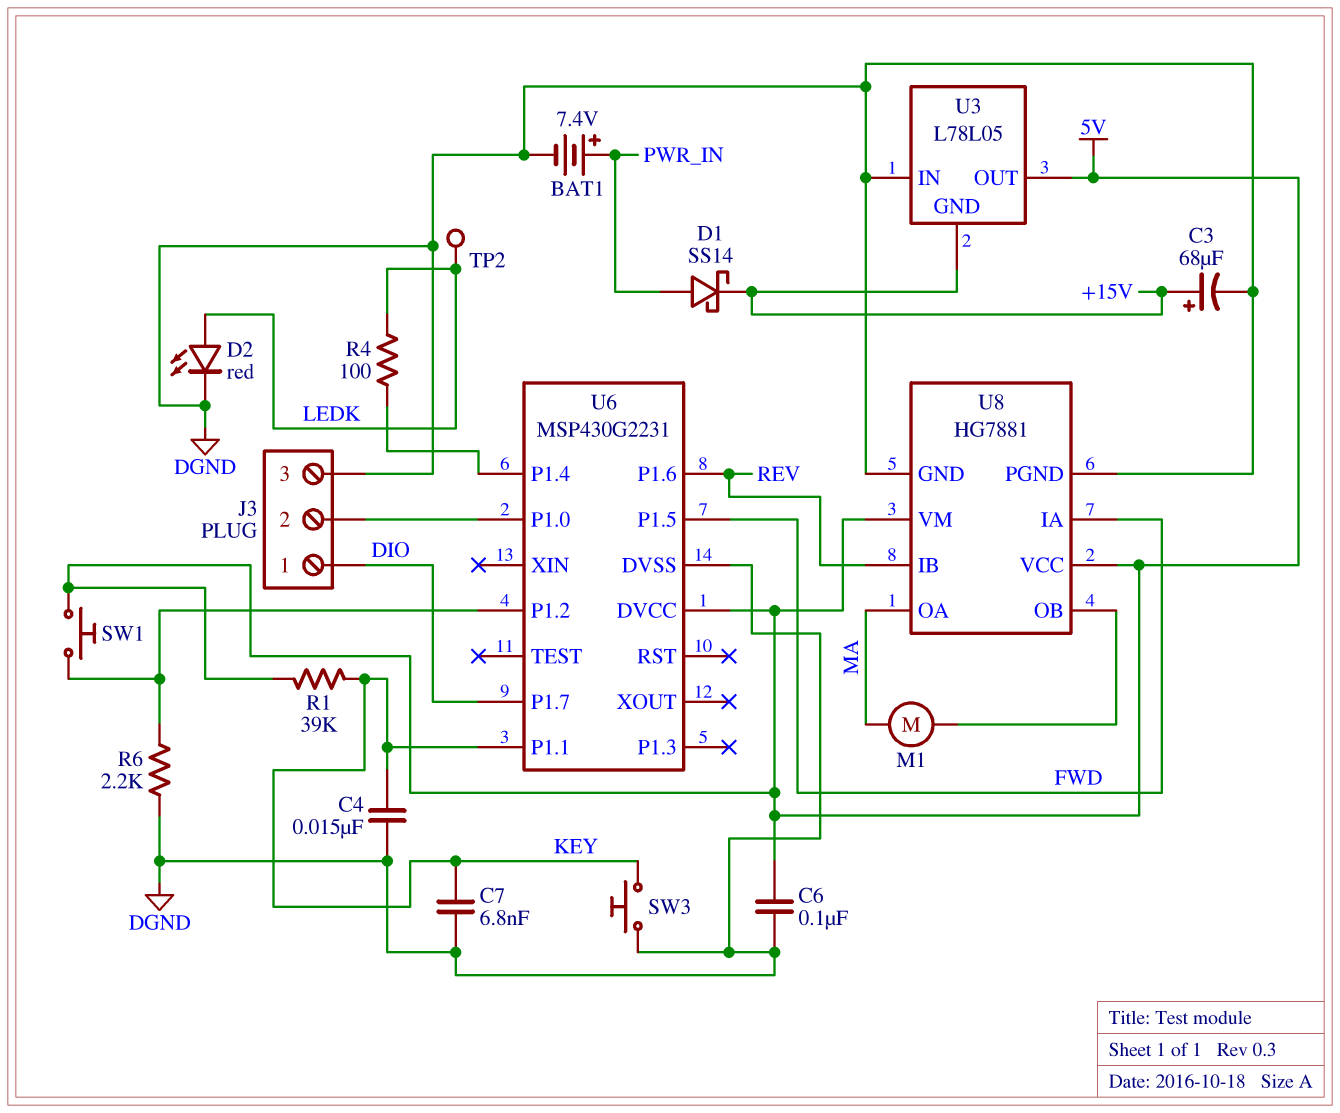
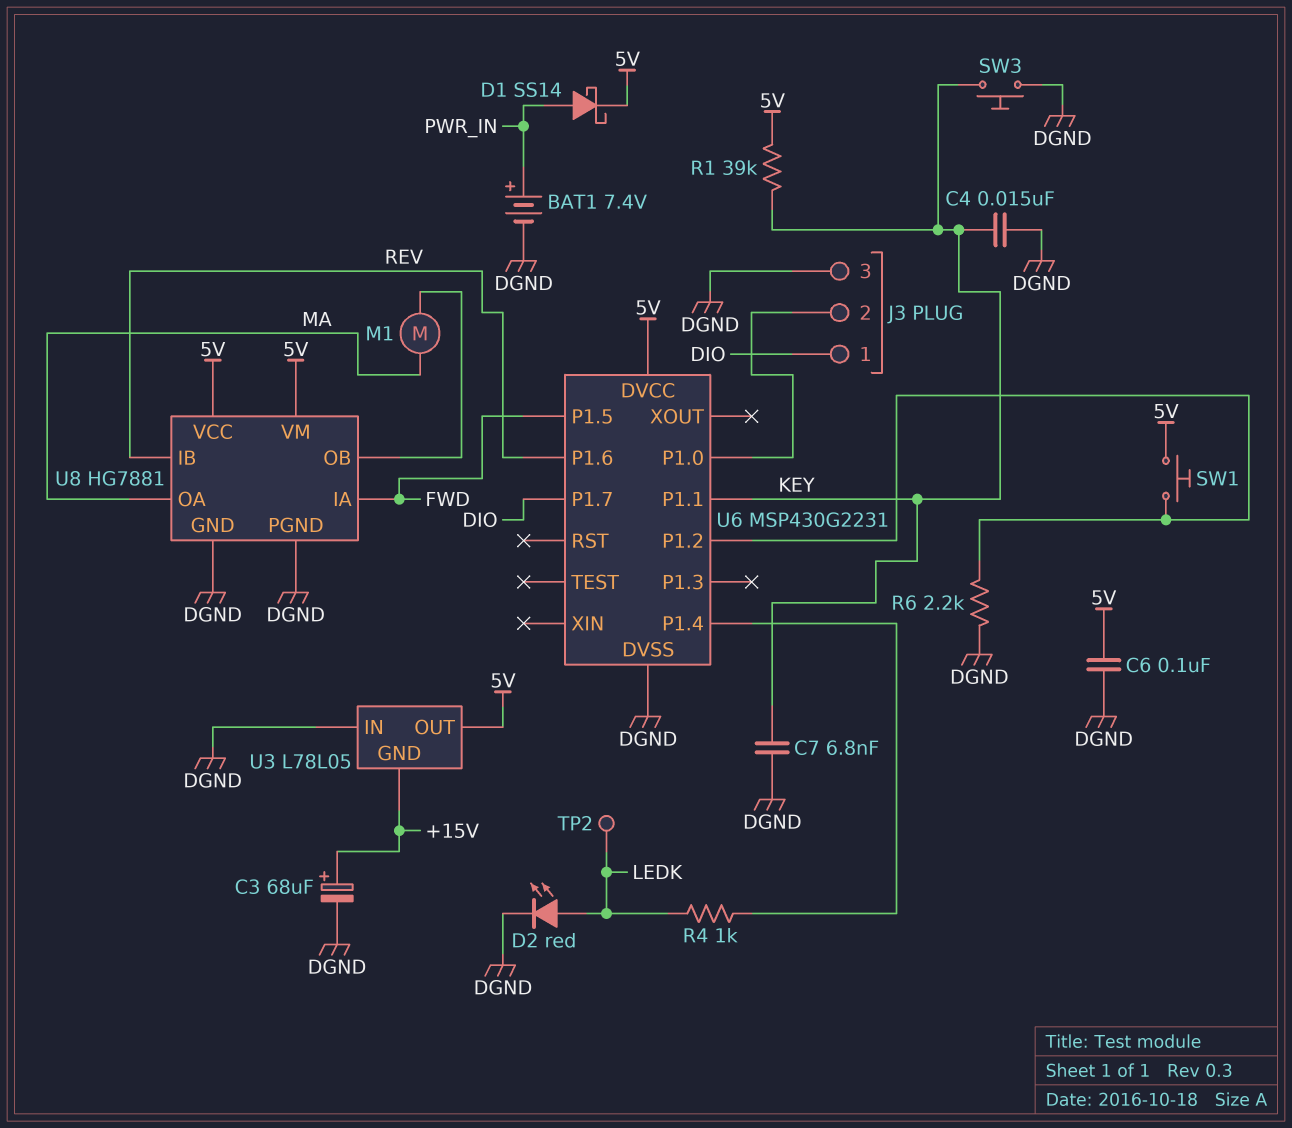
D1: schottky SS14 (A PWR_IN, K +15V) -> schottky SS14 (A PWR_IN, K 5V)
R4: 100 (LEDK, U6/P1.4) -> 1k (LEDK, U6/P1.4)

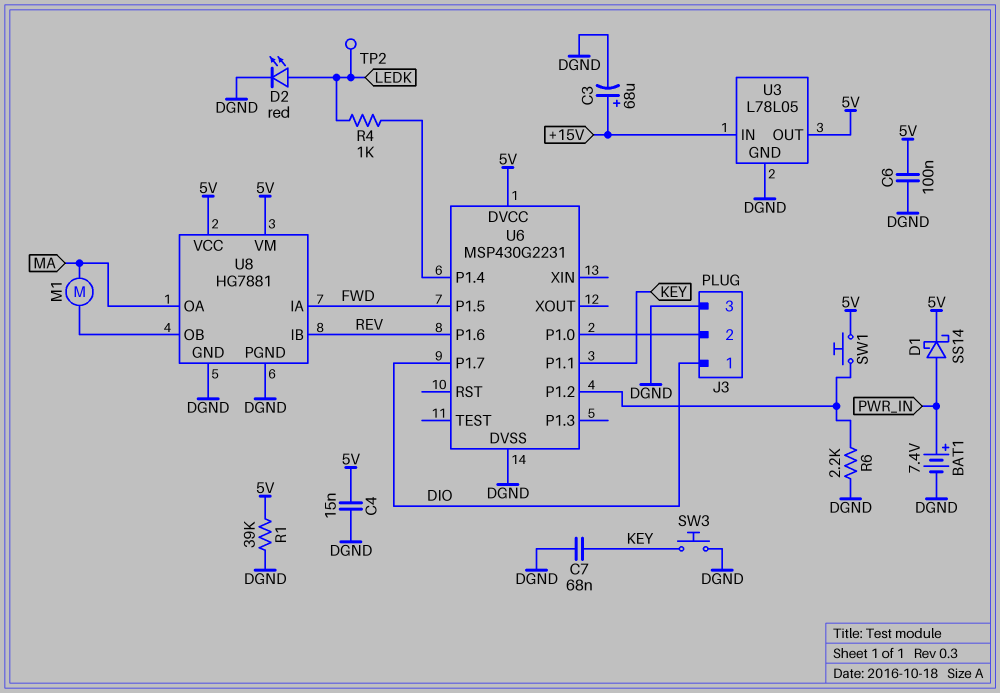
C4: 15nF (DGND, KEY) -> 15nF (5V, DGND)
C7: 6.8nF (DGND, KEY) -> 68nF (DGND, KEY)
R1: 39k (5V, KEY) -> 39k (5V, DGND)
U3 pin GND: +15V -> DGND
U3 pin IN: DGND -> +15V

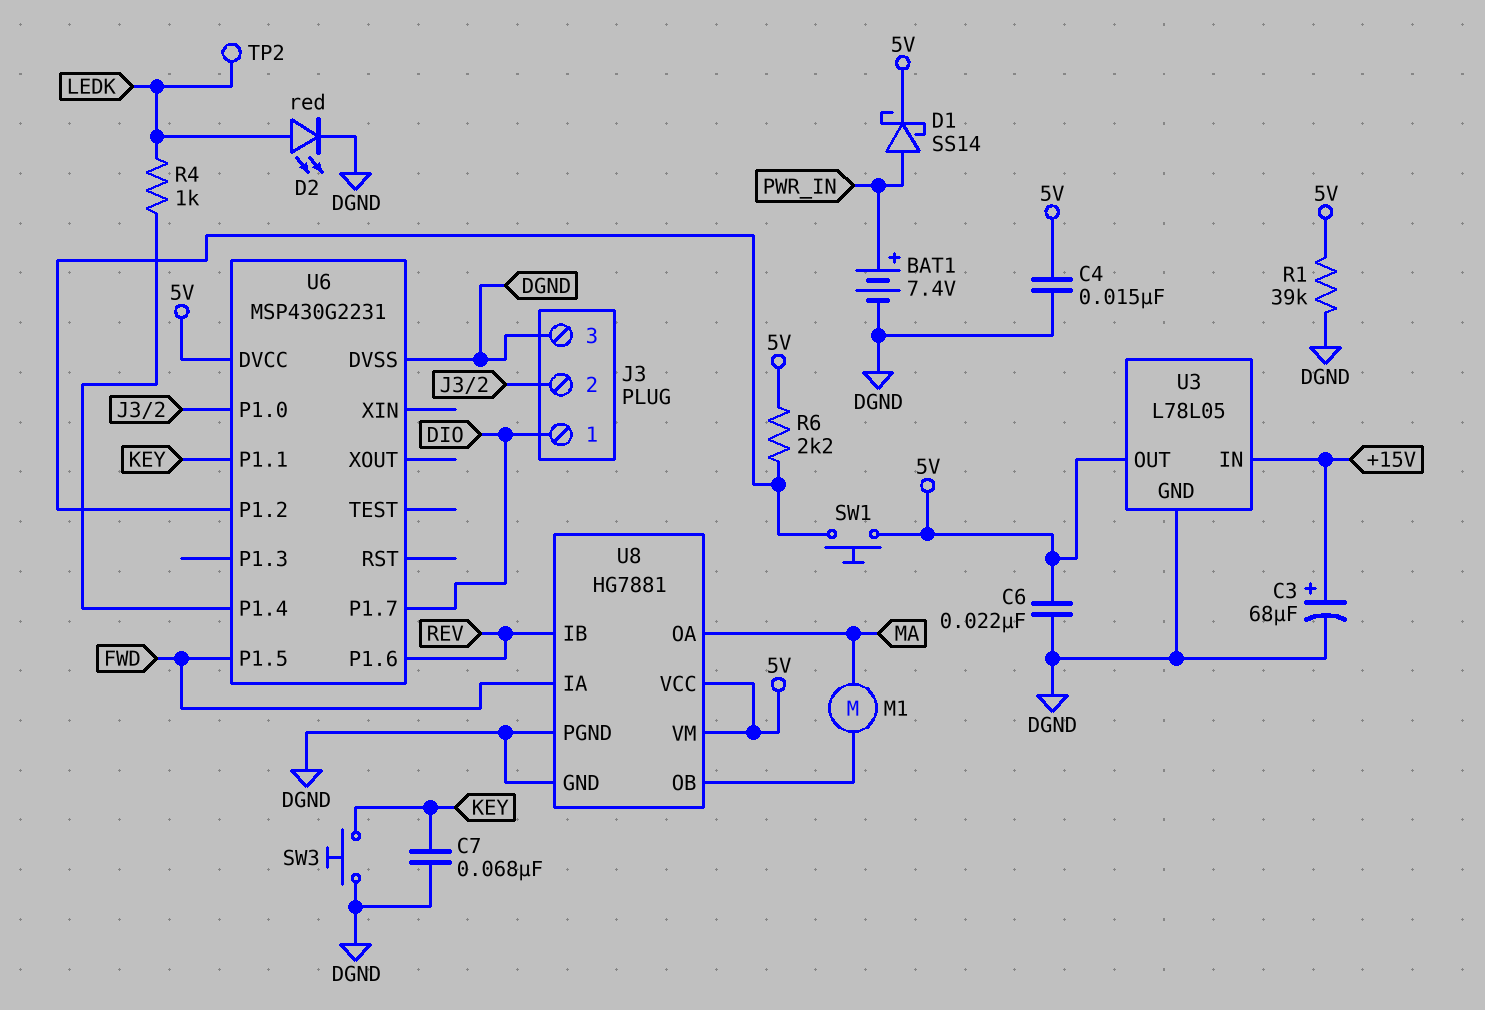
C6: 100nF (5V, DGND) -> 22nF (5V, DGND)
R6: 2.2k (DGND, U6/P1.2) -> 2.2k (5V, U6/P1.2)

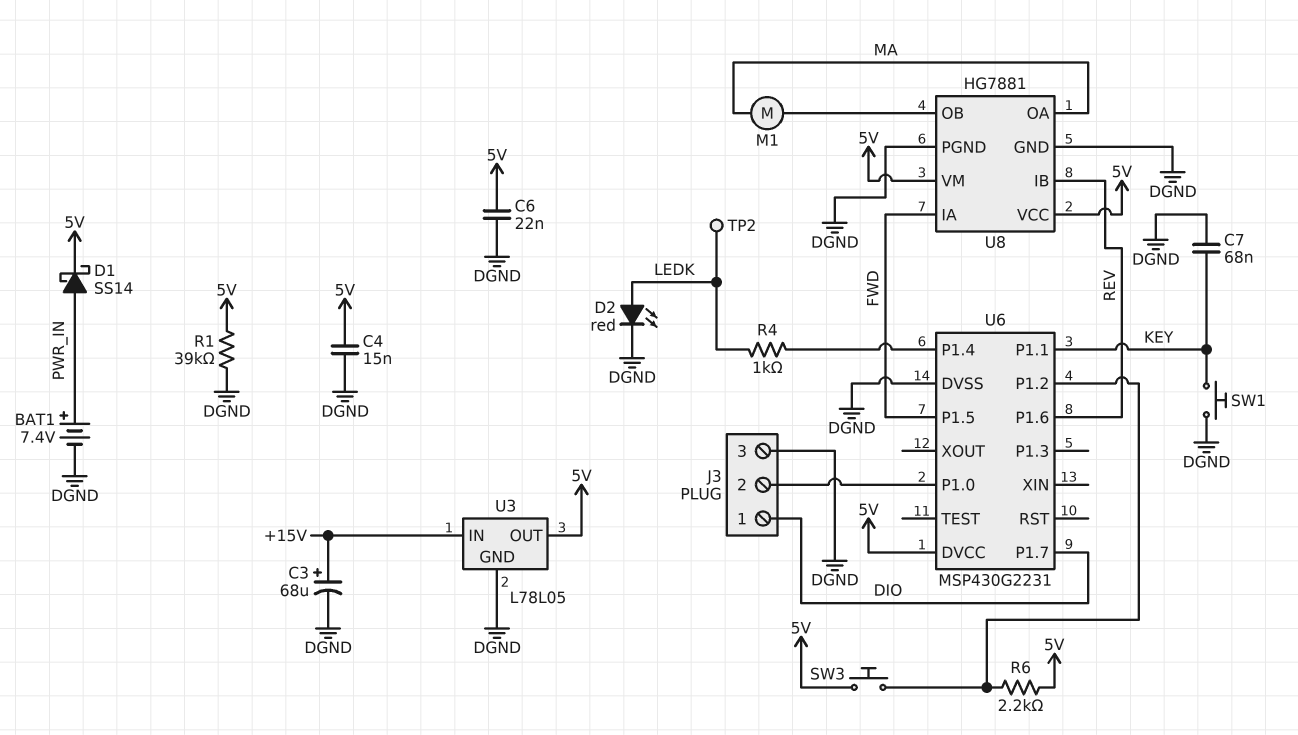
SW1: button (5V, U6/P1.2) -> button (DGND, KEY)
SW3: button (DGND, KEY) -> button (5V, U6/P1.2)

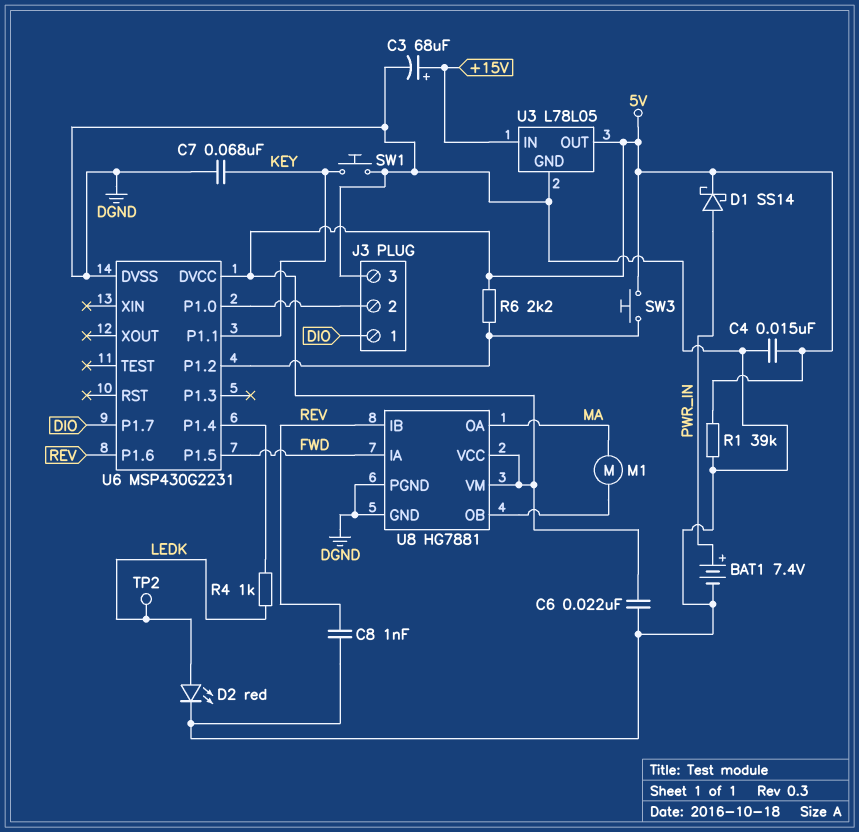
C8: none -> 1nF (DGND, REV)

